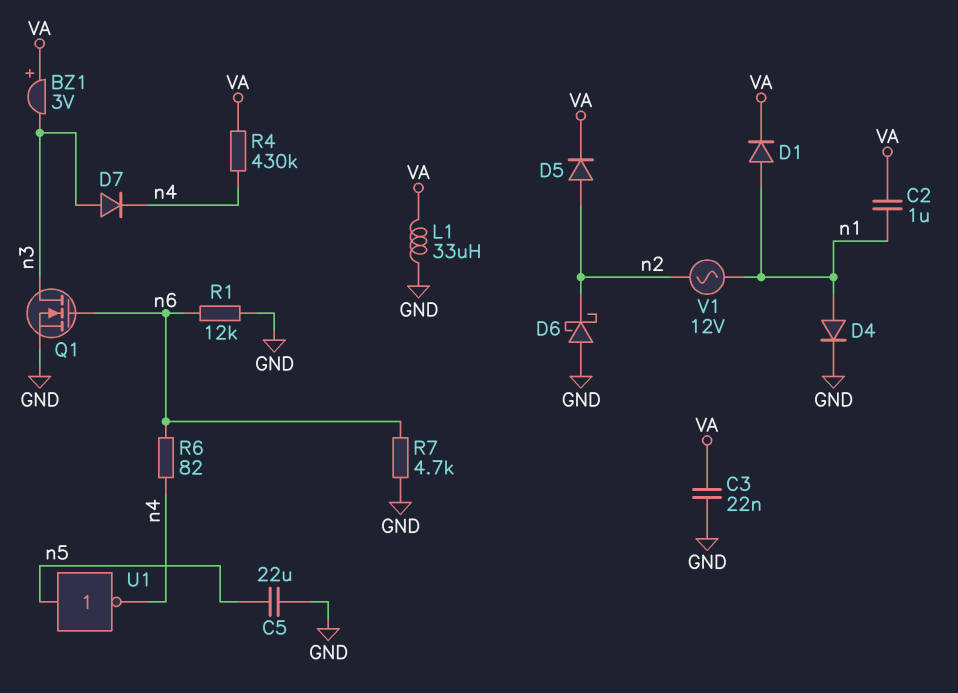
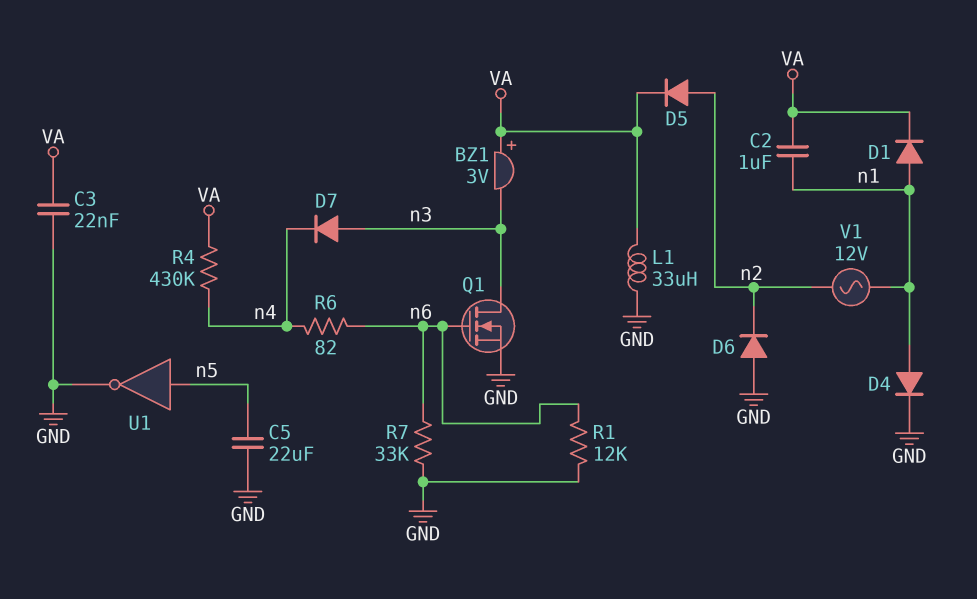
D6: schottky (A GND, K n2) -> diode (A GND, K n2)
R7: 4.7k (GND, n6) -> 33k (GND, n6)
U1: NOT (in n5, out n4) -> NOT (in n5, out GND)

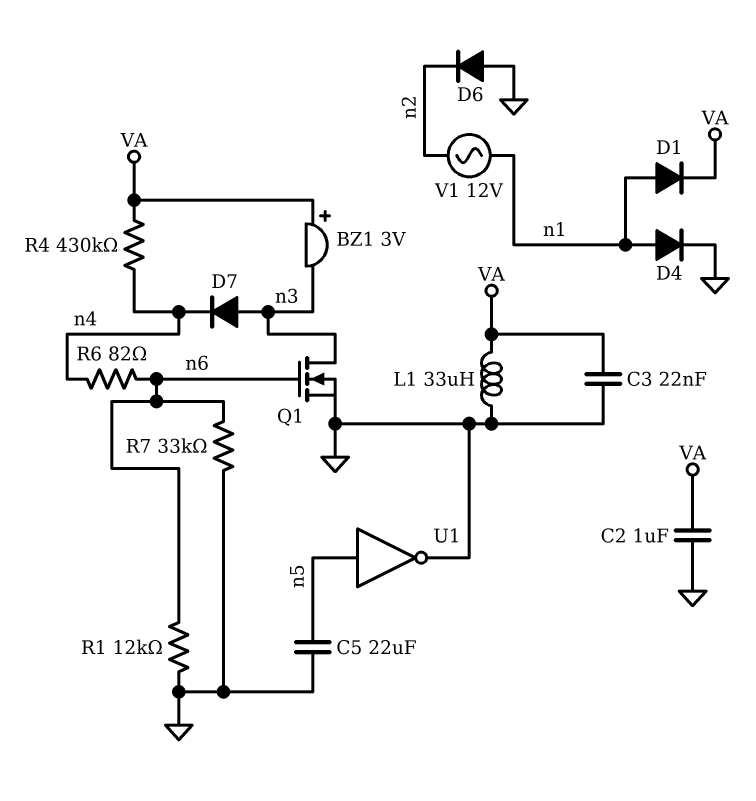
C2: 1uF (VA, n1) -> 1uF (GND, VA)
D5: diode (A n2, K VA) -> none

